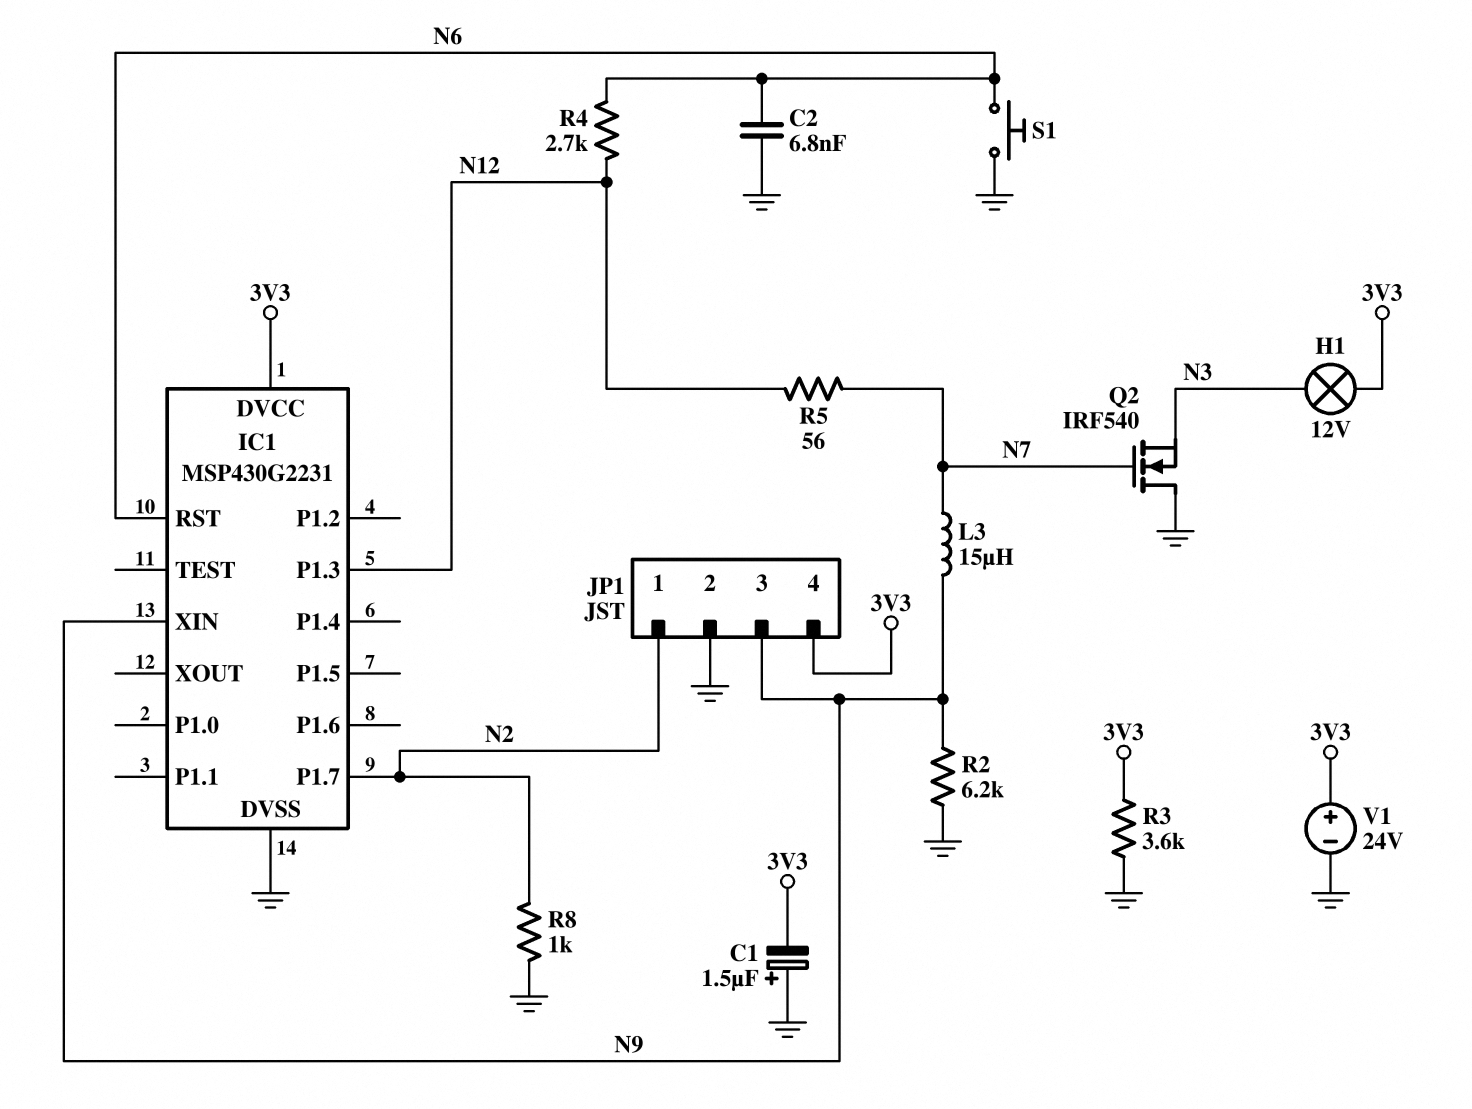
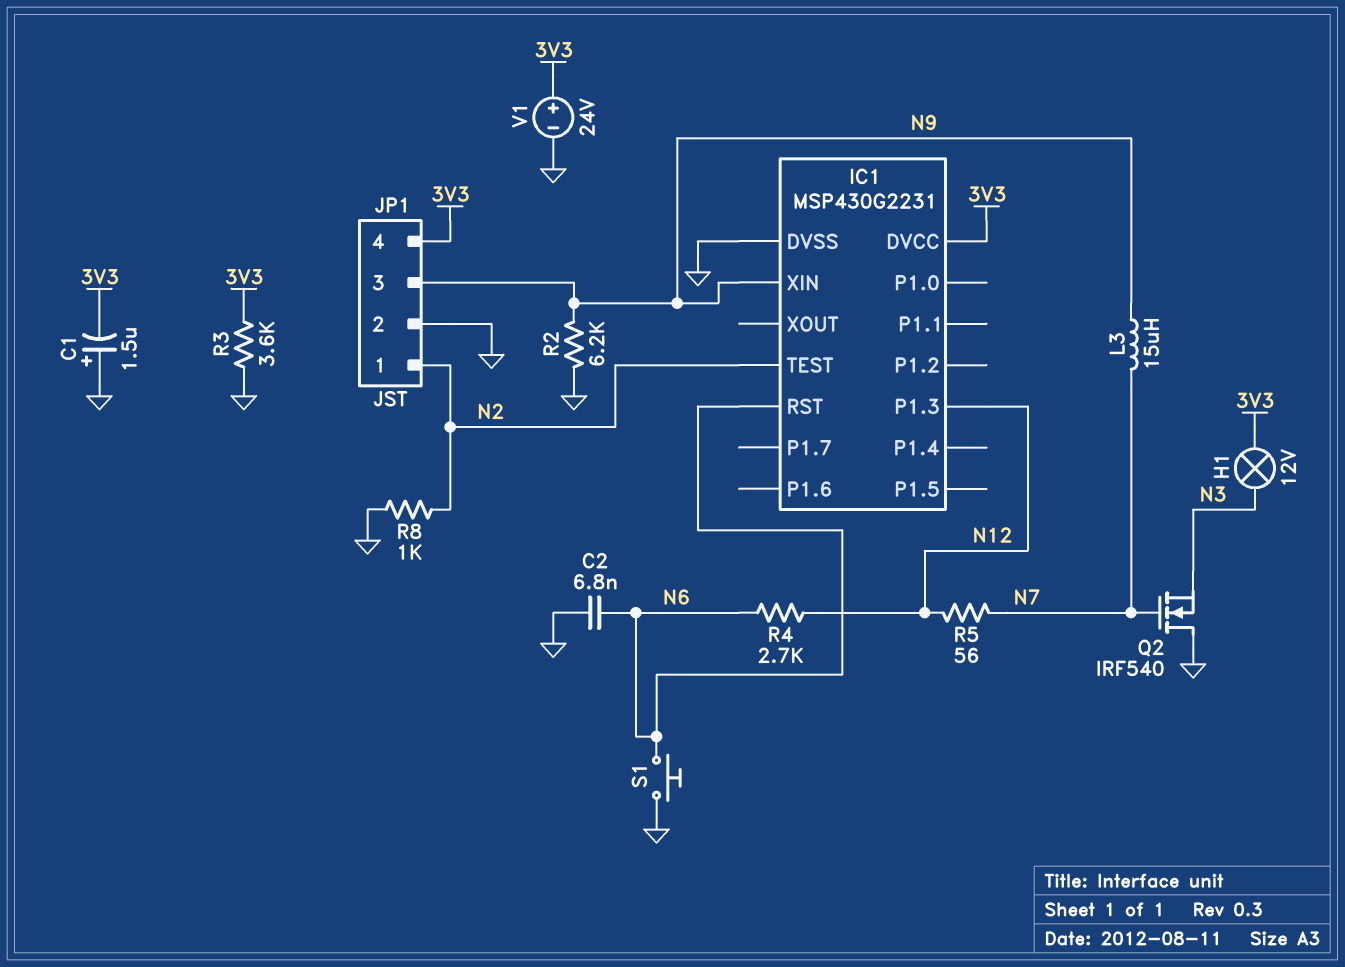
IC1 pin P1.7: N2 -> none
IC1 pin TEST: none -> N2

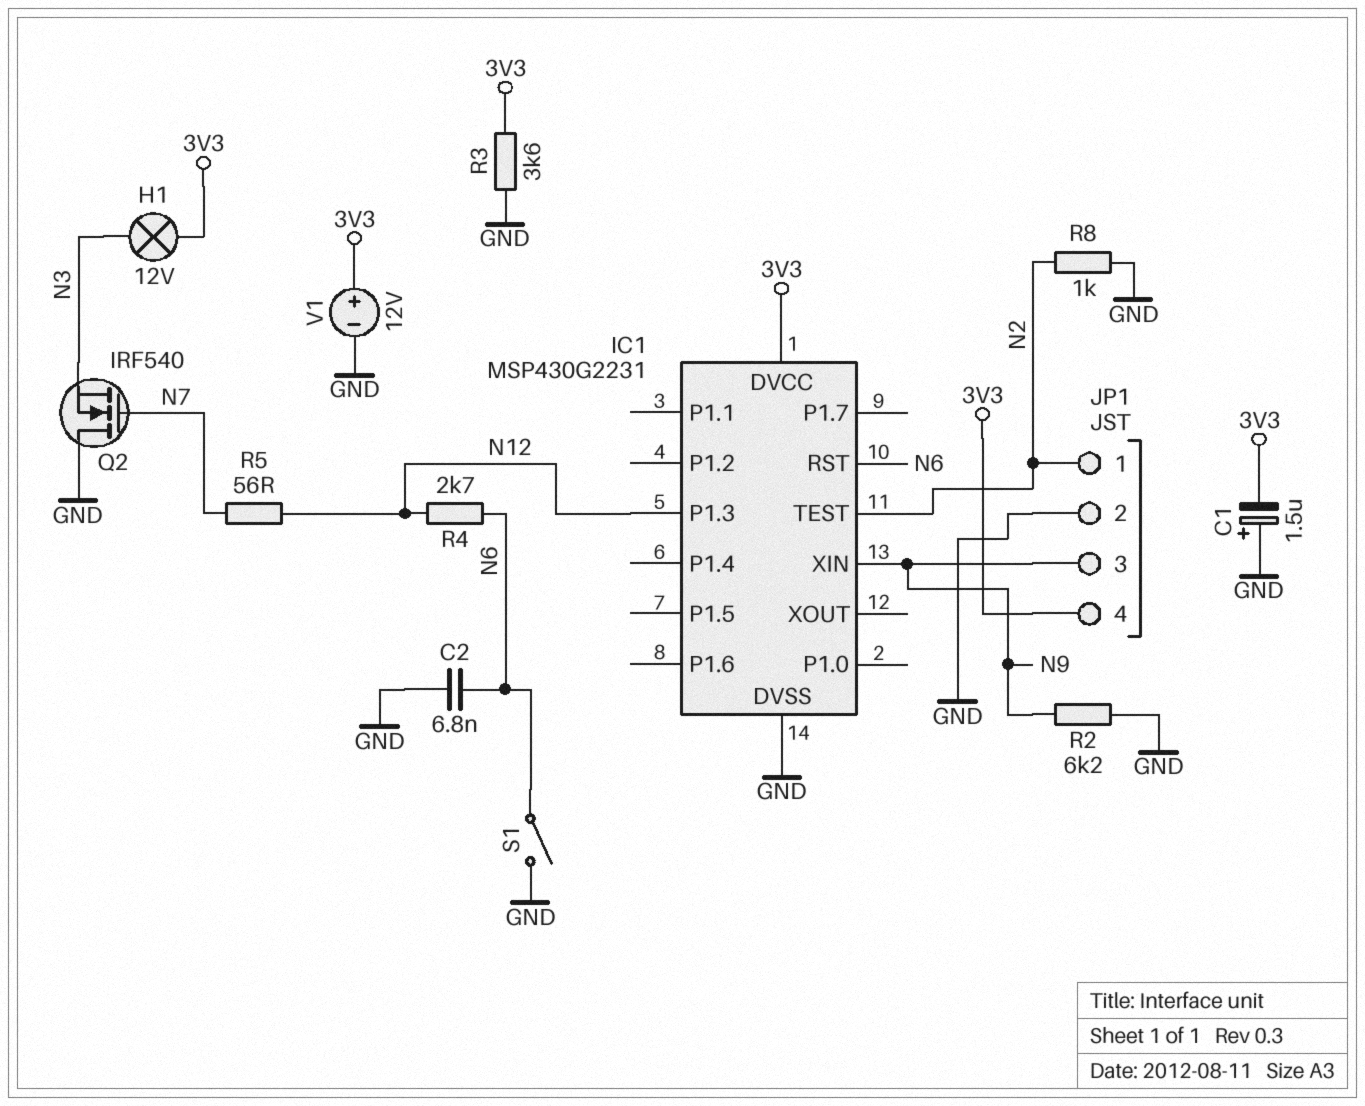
L3: 15uH (N7, N9) -> none
S1: button (GND, N6) -> switch (GND, N6)
V1: 24V (plus 3V3, minus GND) -> 12V (plus 3V3, minus GND)

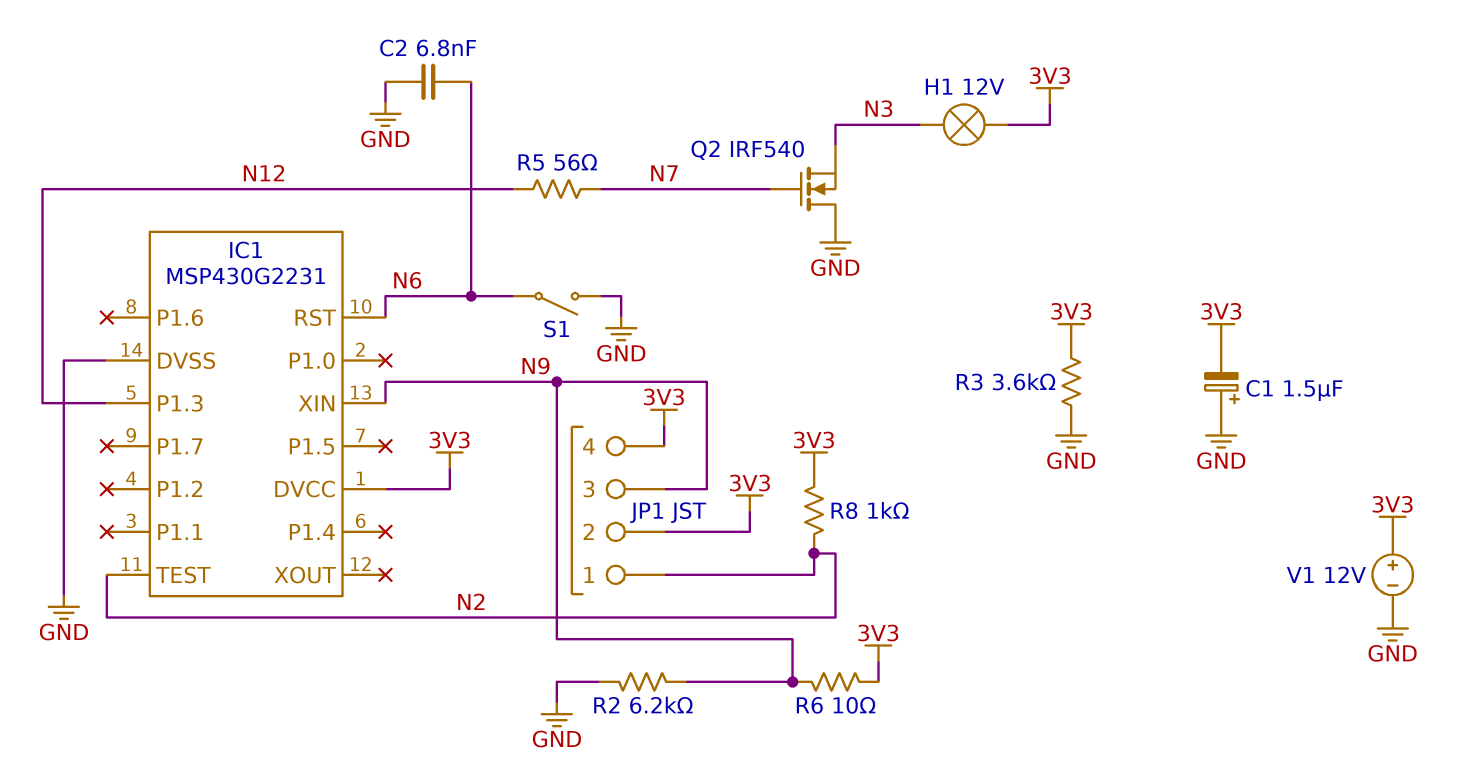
JP1 pin 2: GND -> 3V3
R4: 2.7k (N6, N12) -> none
R6: none -> 10 (3V3, N9)
R8: 1k (GND, N2) -> 1k (3V3, N2)

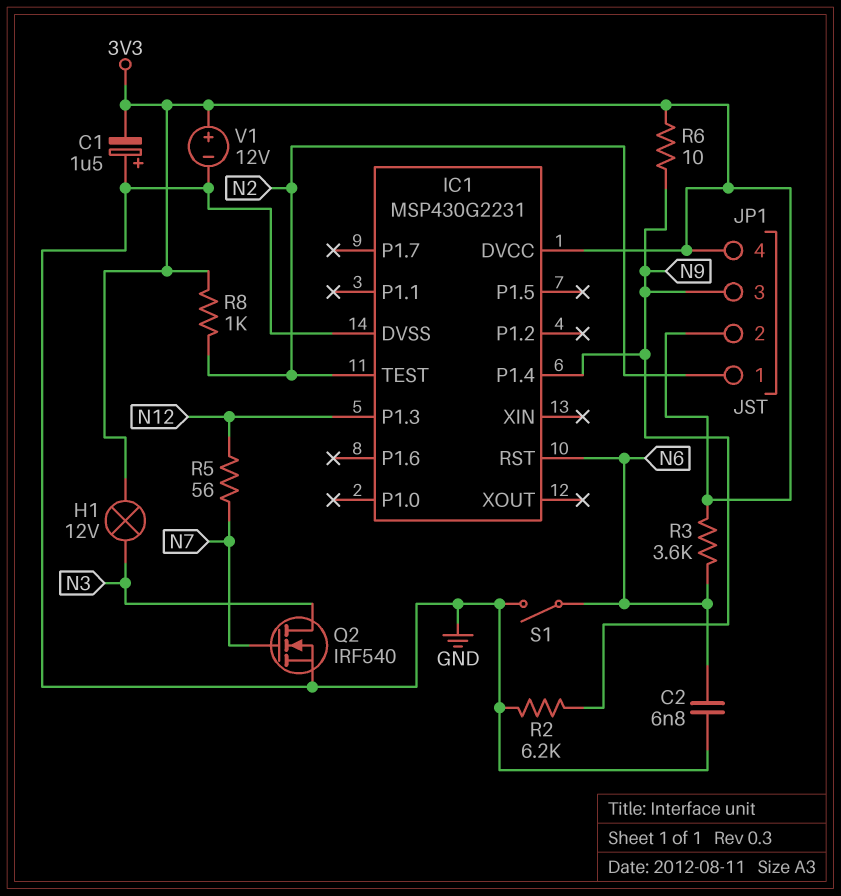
IC1 pin P1.4: none -> N9
IC1 pin XIN: N9 -> none
Q2: NMOS IRF540 (G N7, D GND, S N3) -> NMOS IRF540 (G N7, D N3, S GND)
R3: 3.6k (3V3, GND) -> 3.6k (3V3, N6)

